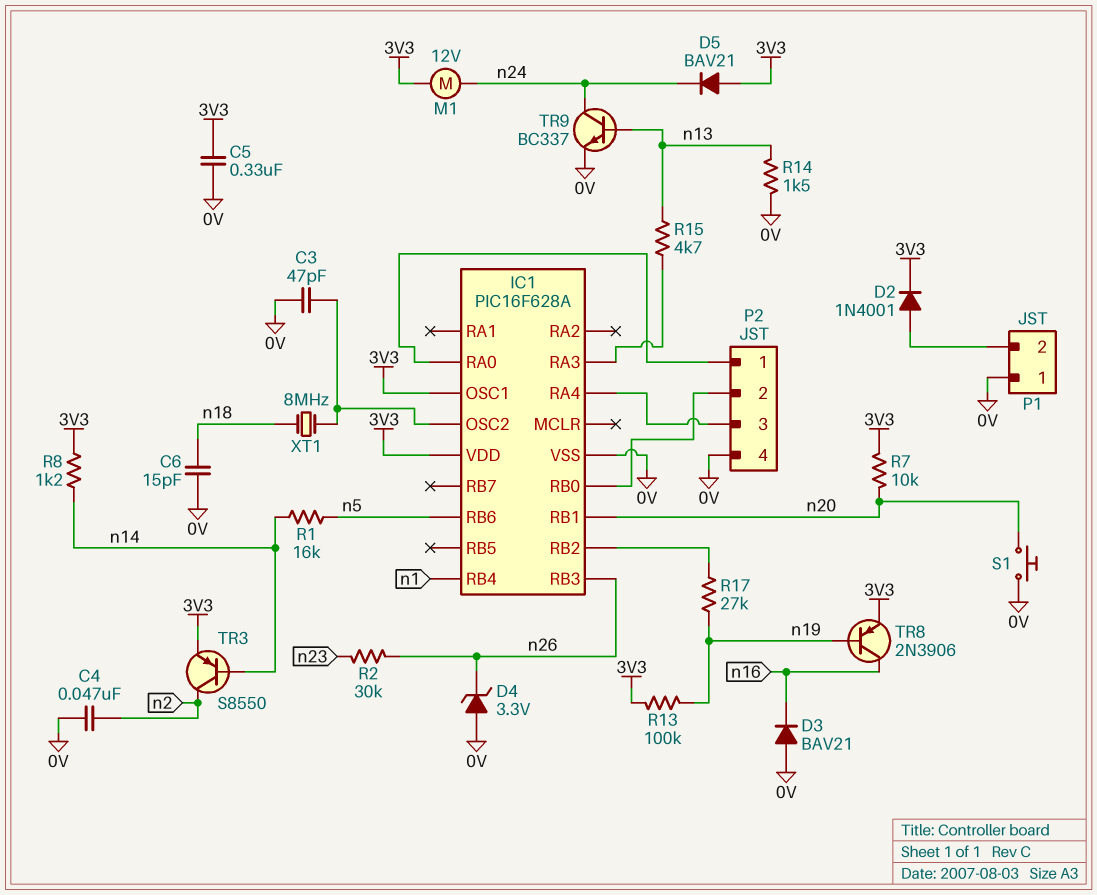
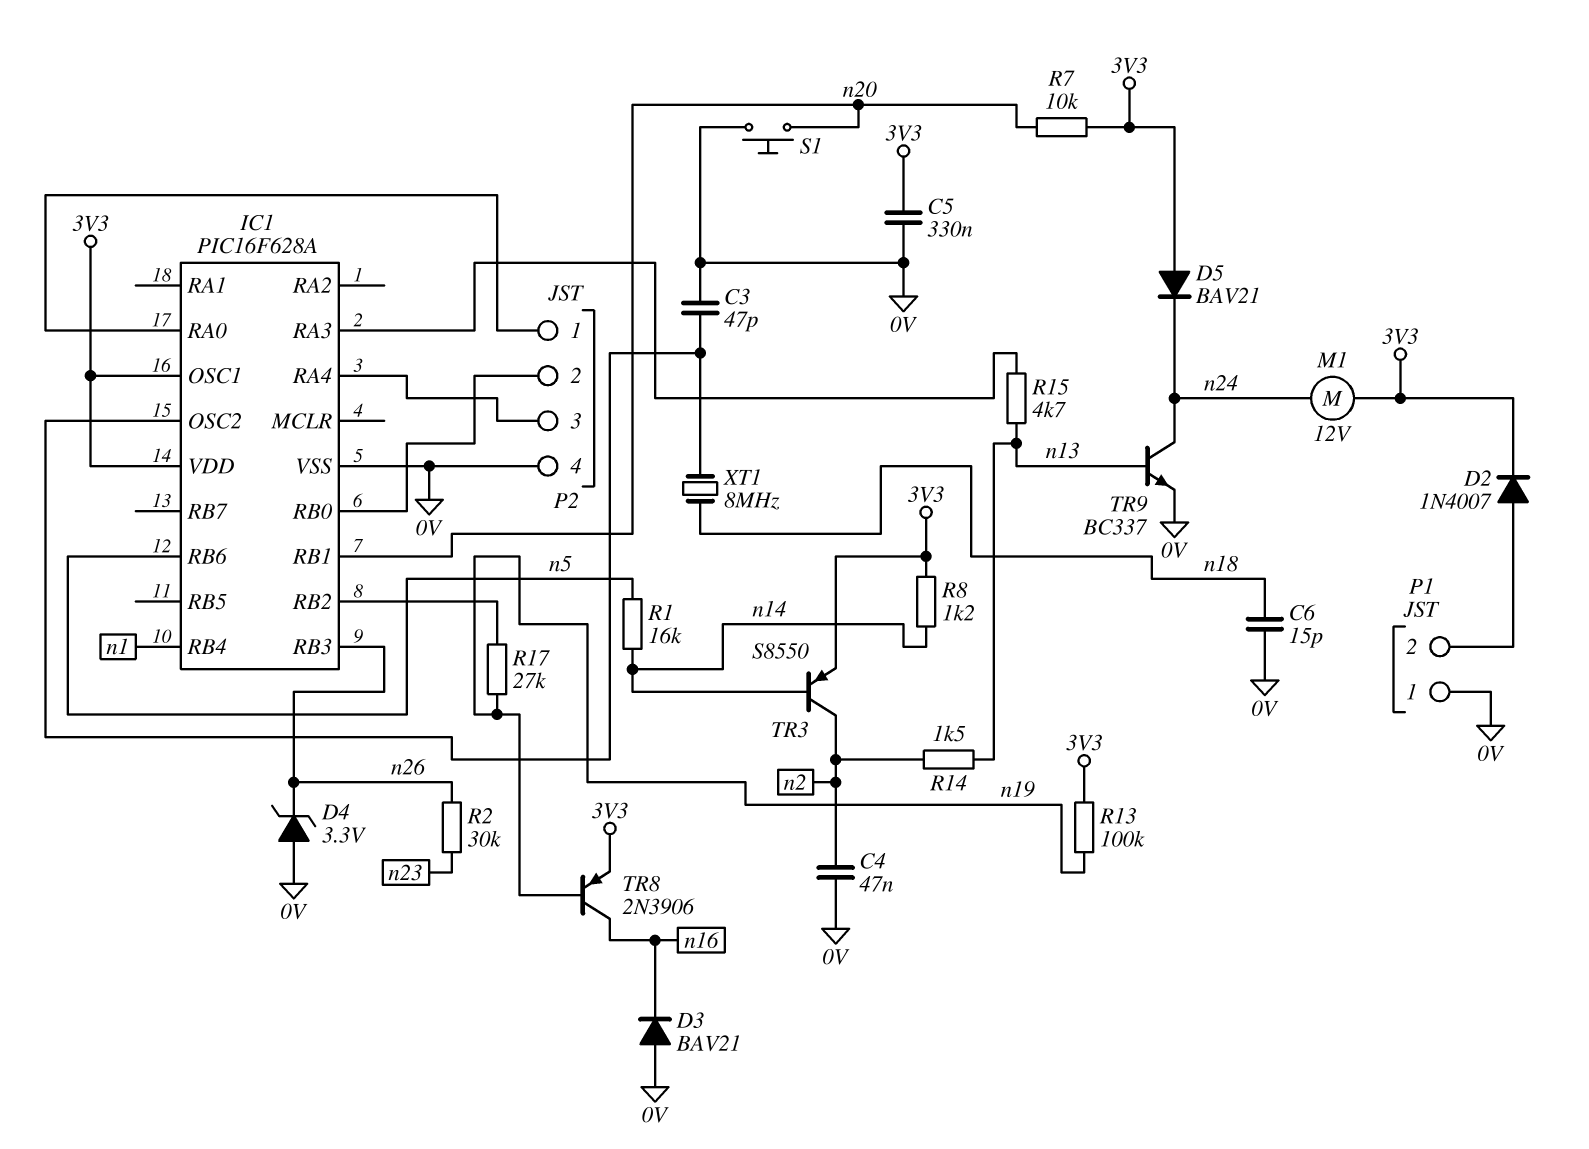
D2: diode 1N4001 (A P1/2, K 3V3) -> diode 1N4007 (A P1/2, K 3V3)
R14: 1.5k (0V, n13) -> 1.5k (n2, n13)

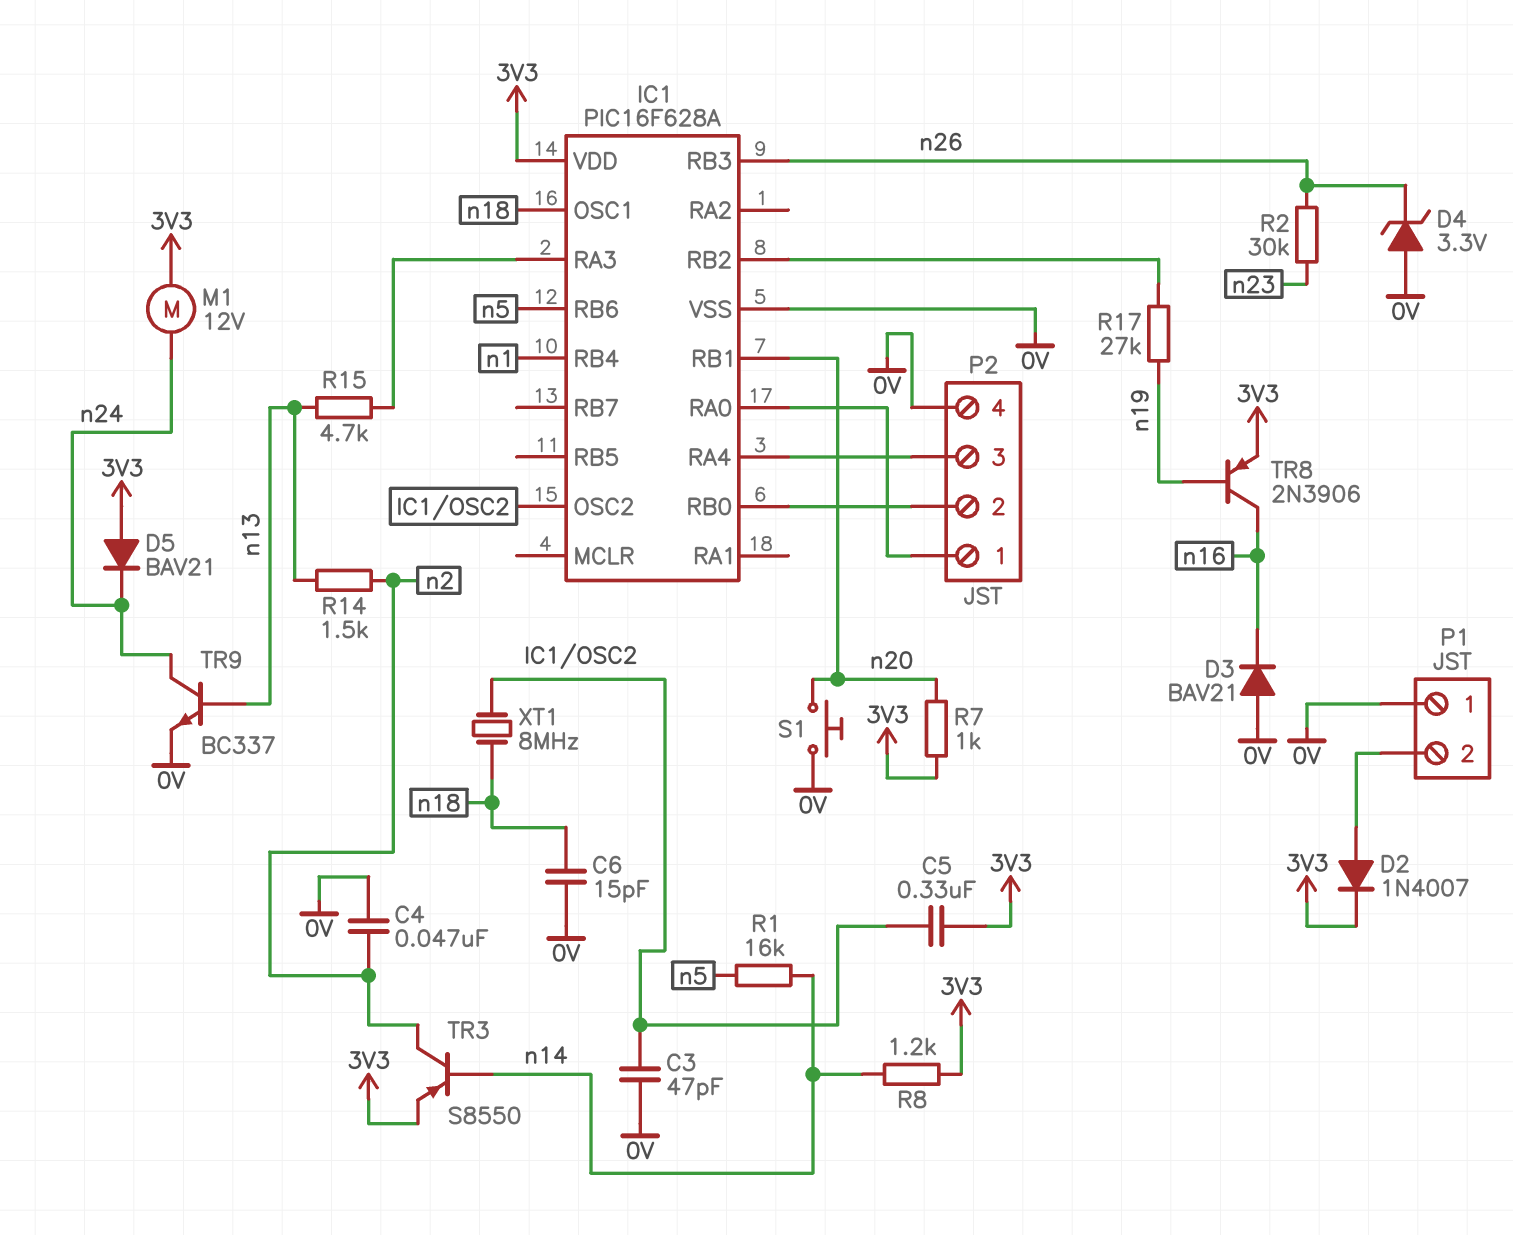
C5: 330nF (0V, 3V3) -> 330nF (3V3, IC1/OSC2)
IC1 pin OSC1: 3V3 -> n18
R7: 10k (3V3, n20) -> 1k (3V3, n20)
R13: 100k (3V3, n19) -> none

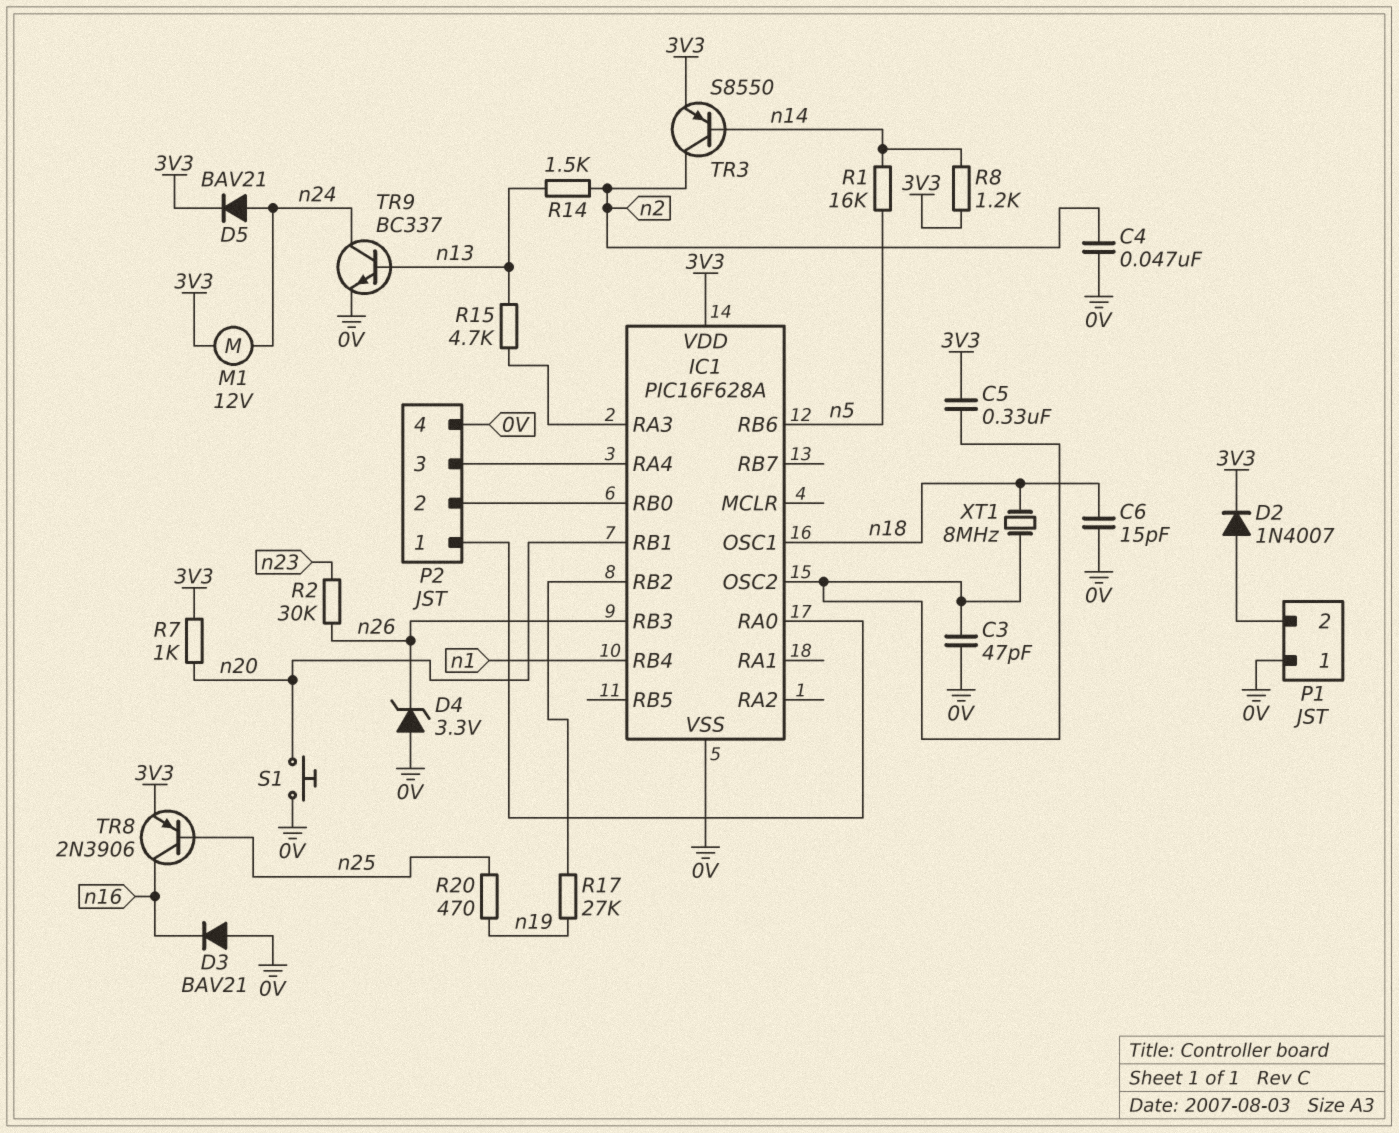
D5: diode BAV21 (A 3V3, K n24) -> diode BAV21 (A n24, K 3V3)
R20: none -> 470 (n19, n25)
TR8: PNP 2N3906 (B n19, C n16, E 3V3) -> PNP 2N3906 (B n25, C n16, E 3V3)

